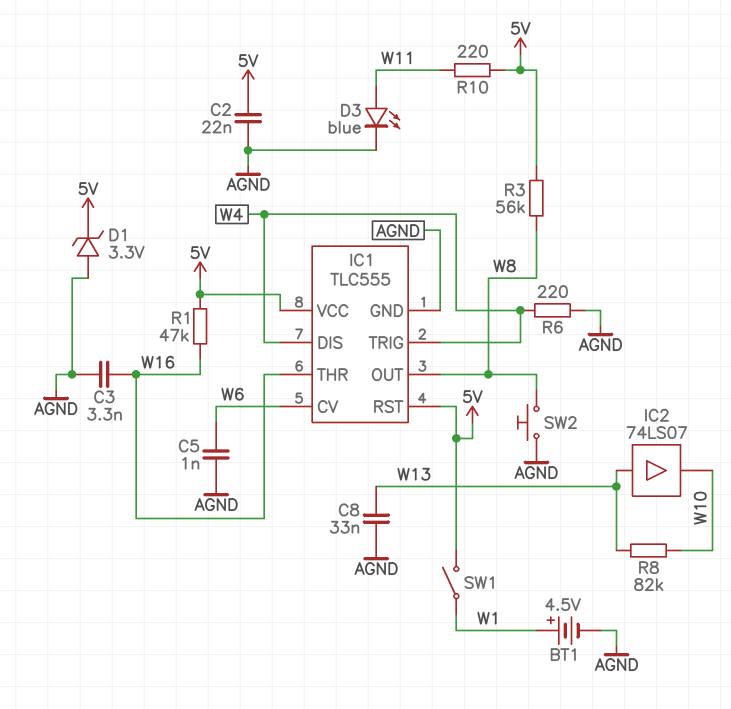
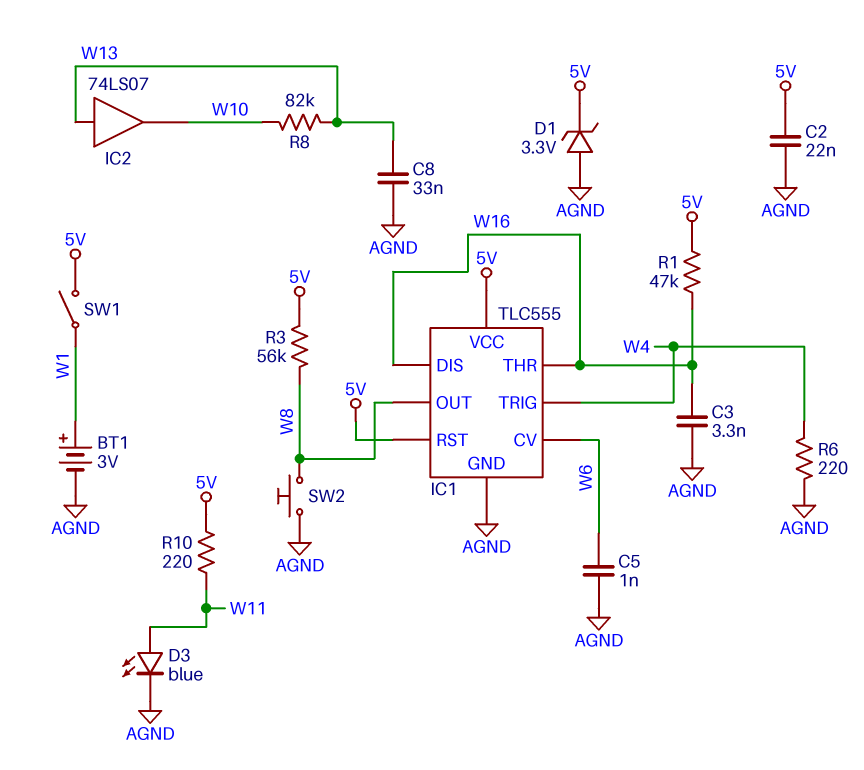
BT1: 4.5V (plus W1, minus AGND) -> 3V (plus W1, minus AGND)
IC1 pin DIS: W4 -> W16

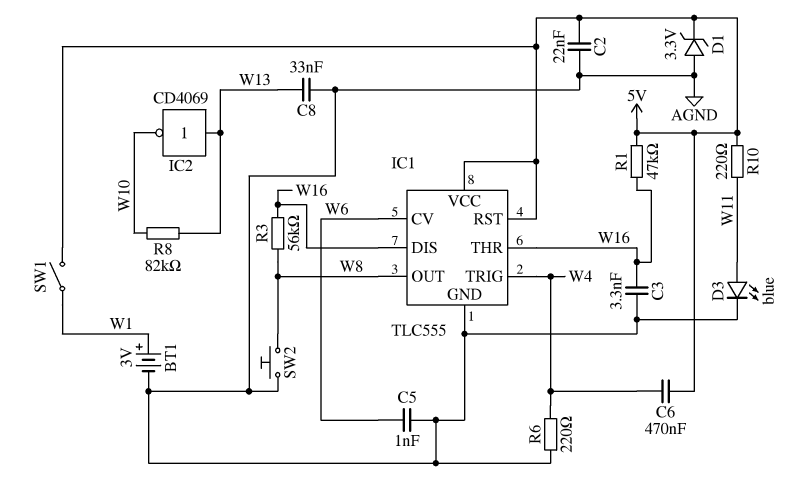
C6: none -> 470nF (5V, W4)
IC2: buffer 74LS07 (in W13, out W10) -> NOT CD4069 (in W13, out W10)
R3: 56k (5V, W8) -> 56k (W8, W16)

